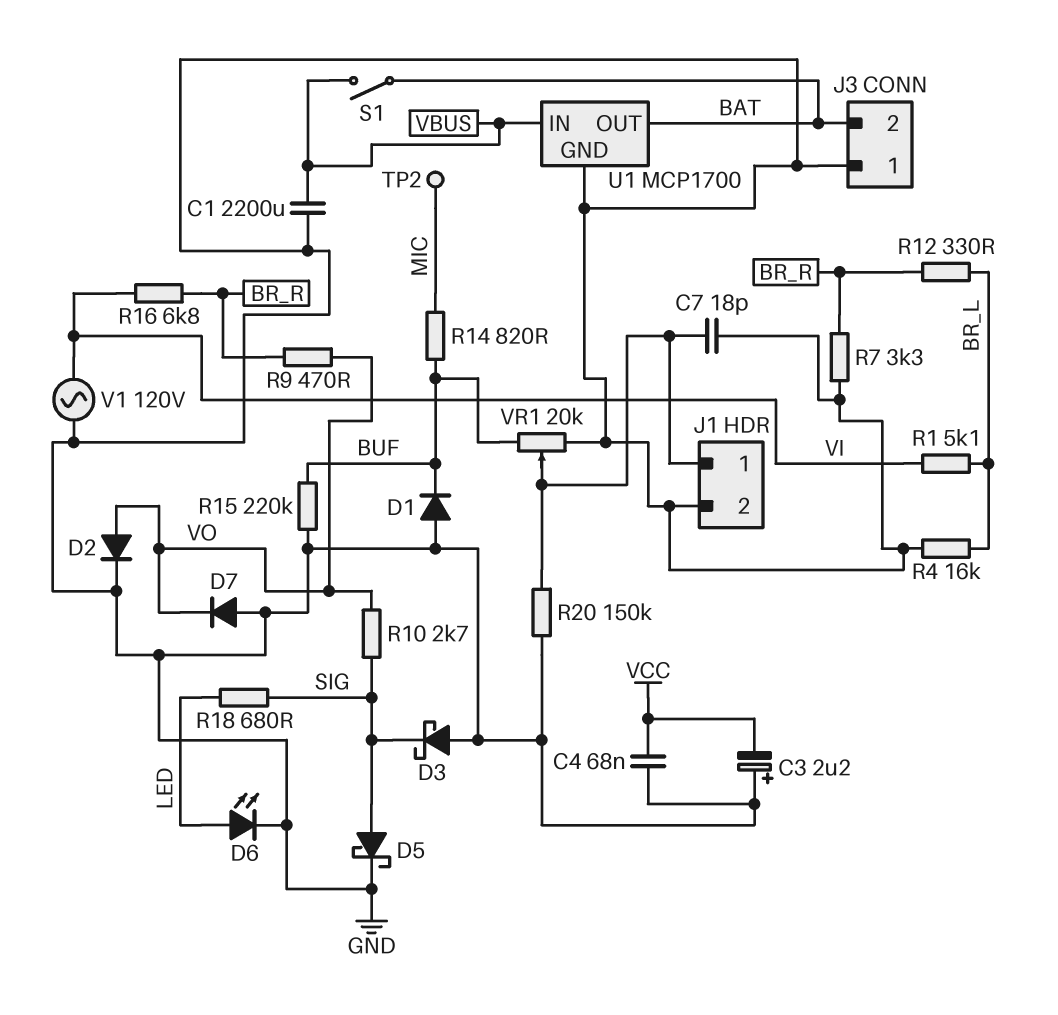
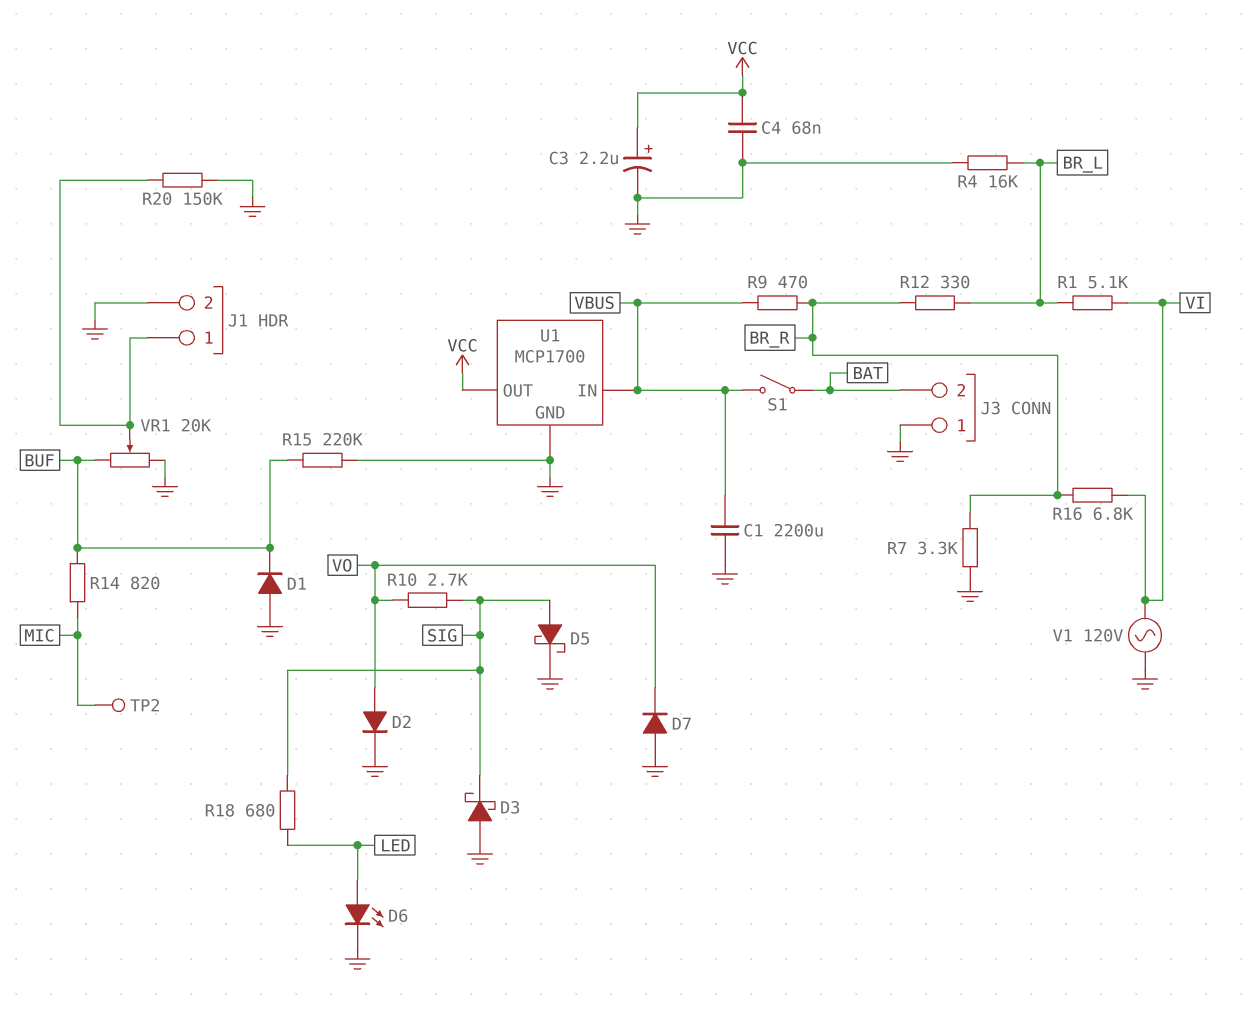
C3: 2.2uF (plus GND, minus VCC) -> 2.2uF (plus VCC, minus GND)
C7: 18pF (GND, J1/1) -> none
R9: 470 (BR_R, VO) -> 470 (BR_R, VBUS)
U1 pin OUT: BAT -> VCC

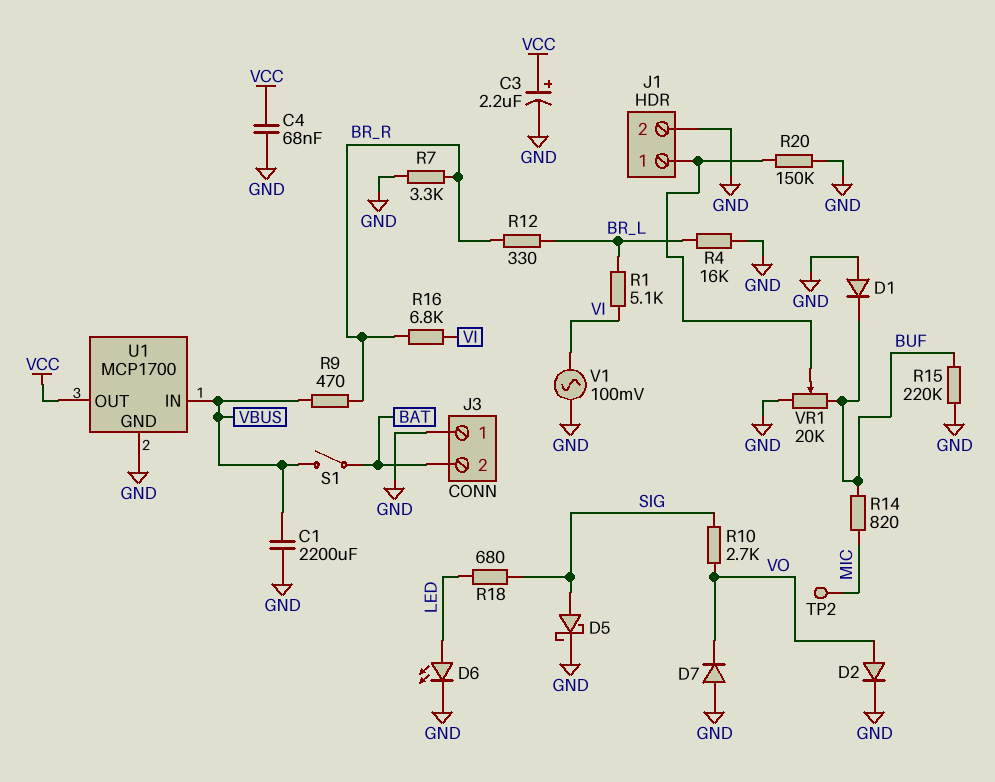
D3: schottky (A GND, K SIG) -> none
V1: AC 120V (GND, VI) -> AC 100mV (GND, VI)

